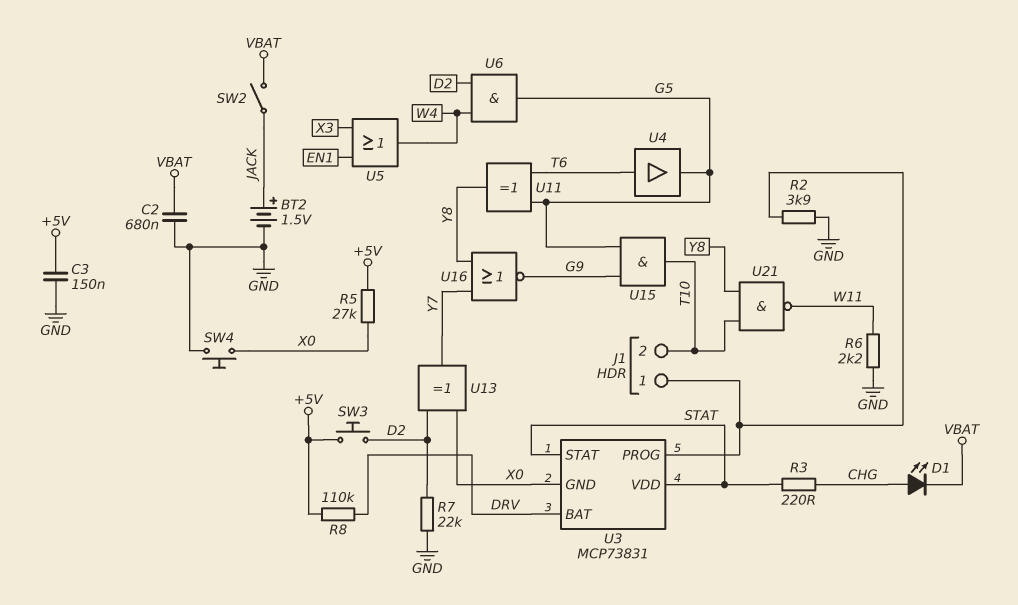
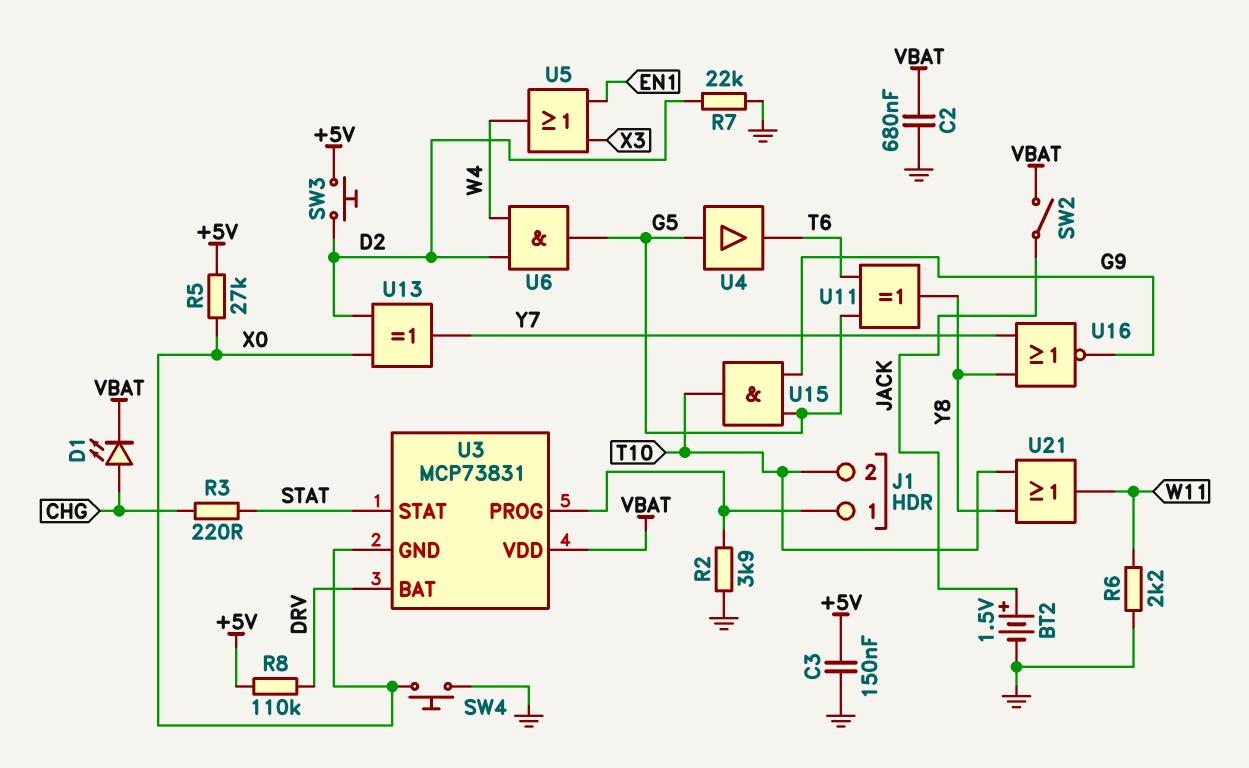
U3 pin VDD: STAT -> VBAT
U4: buffer (in T6, out G5) -> buffer (in G5, out T6)
U21: NAND (in T10, in Y8, out W11) -> OR (in T10, in Y8, out W11)

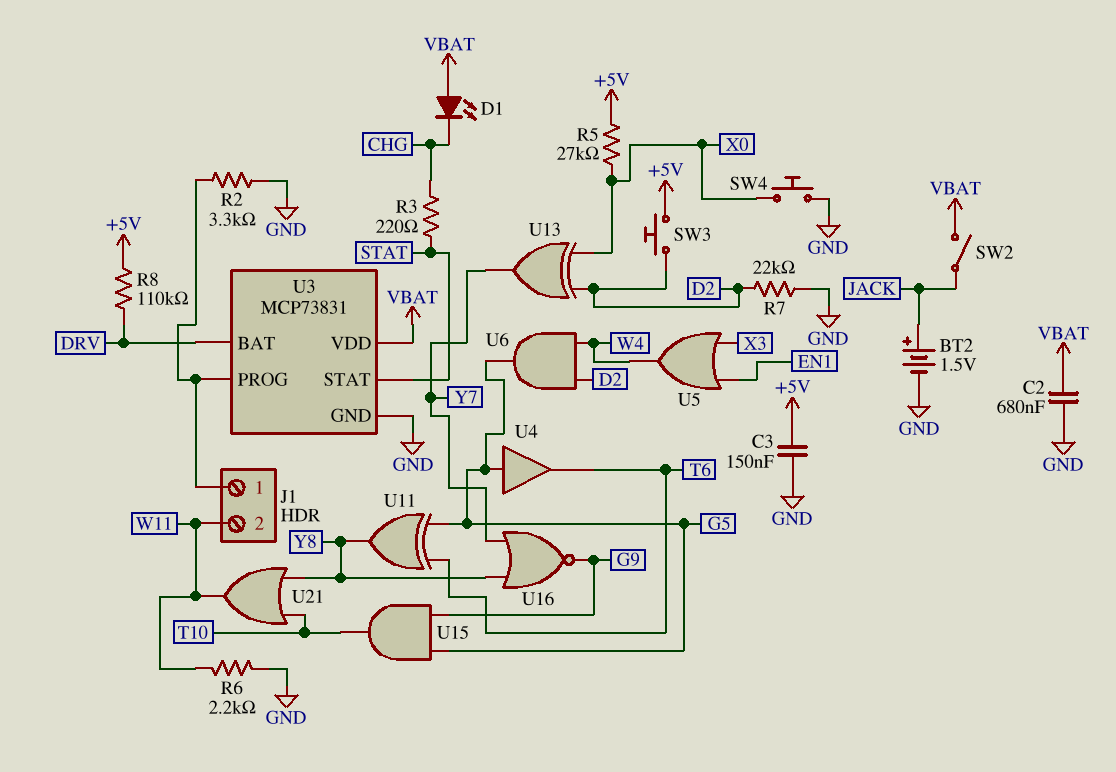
D1: LED (A CHG, K VBAT) -> LED (A VBAT, K CHG)
J1 pin 2: T10 -> W11
R2: 3.9k (GND, J1/1) -> 3.3k (GND, J1/1)
U3 pin GND: X0 -> GND

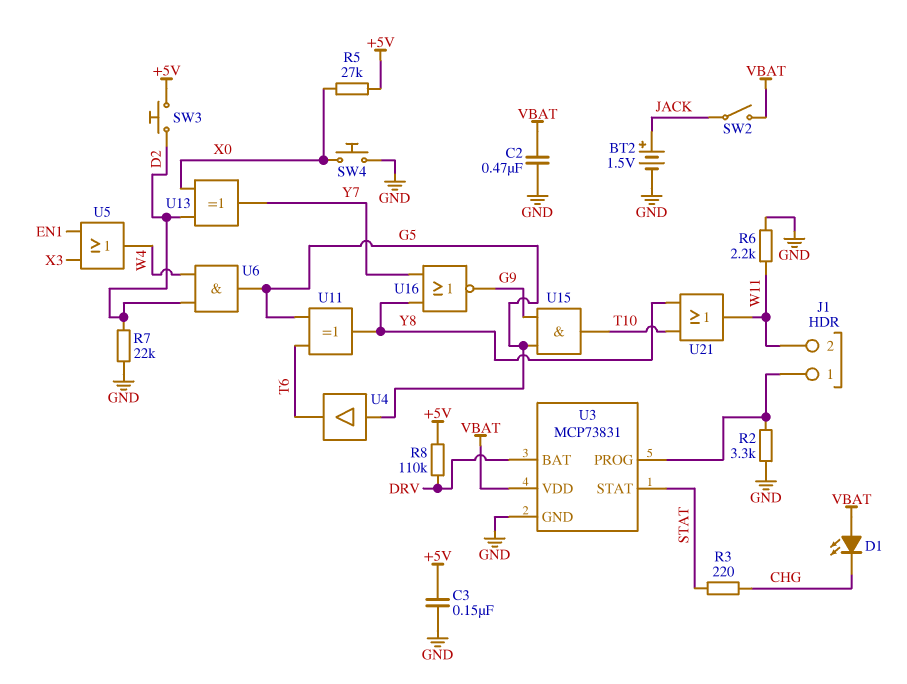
C2: 680nF (GND, VBAT) -> 470nF (GND, VBAT)

